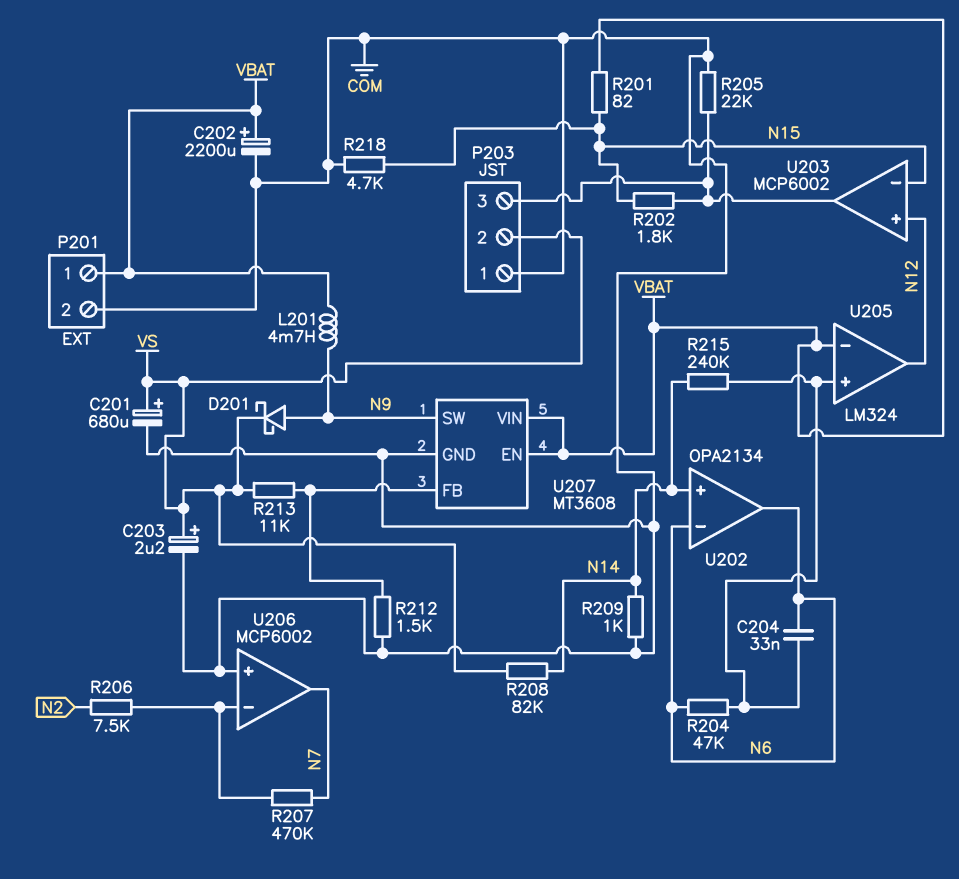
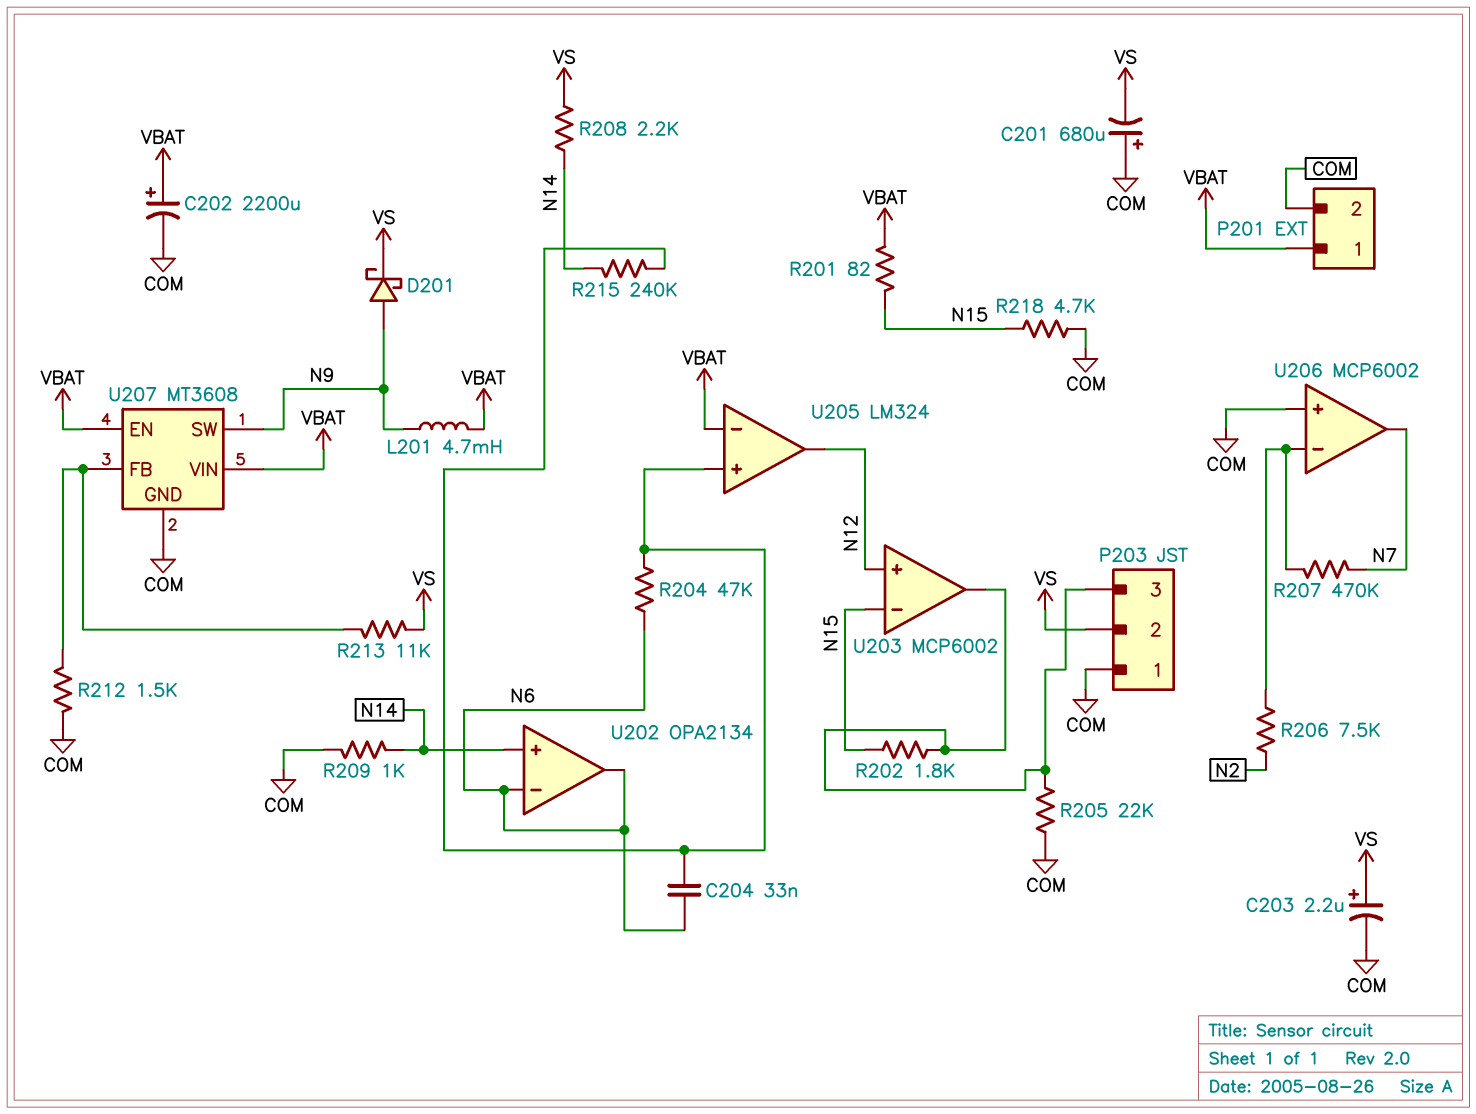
C201: 680uF (plus VS, minus COM) -> 680uF (plus COM, minus VS)
R208: 82k (N14, VS) -> 2.2k (N14, VS)

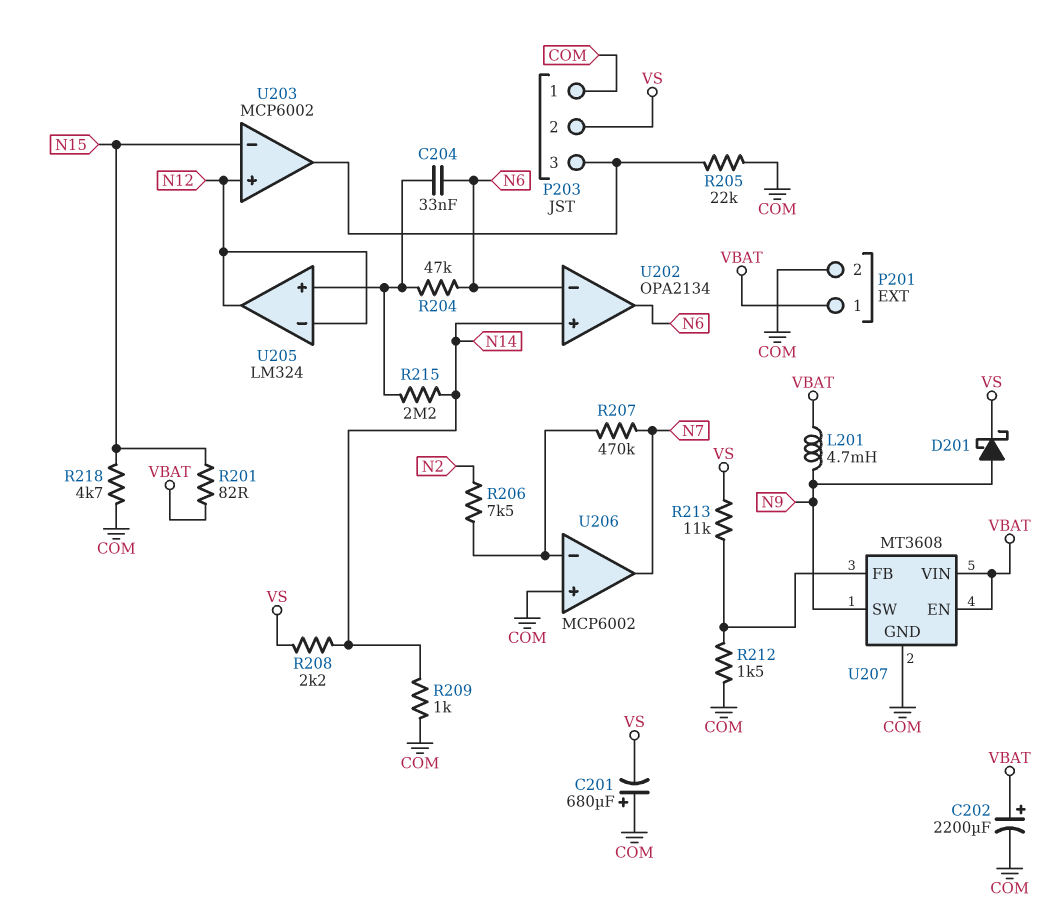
C203: 2.2uF (plus VS, minus COM) -> none
R202: 1.8k (N15, P203/3) -> none
R215: 240k (N14, U205/in+) -> 2.2M (N14, U205/in+)
U205 pin in-: VBAT -> N12

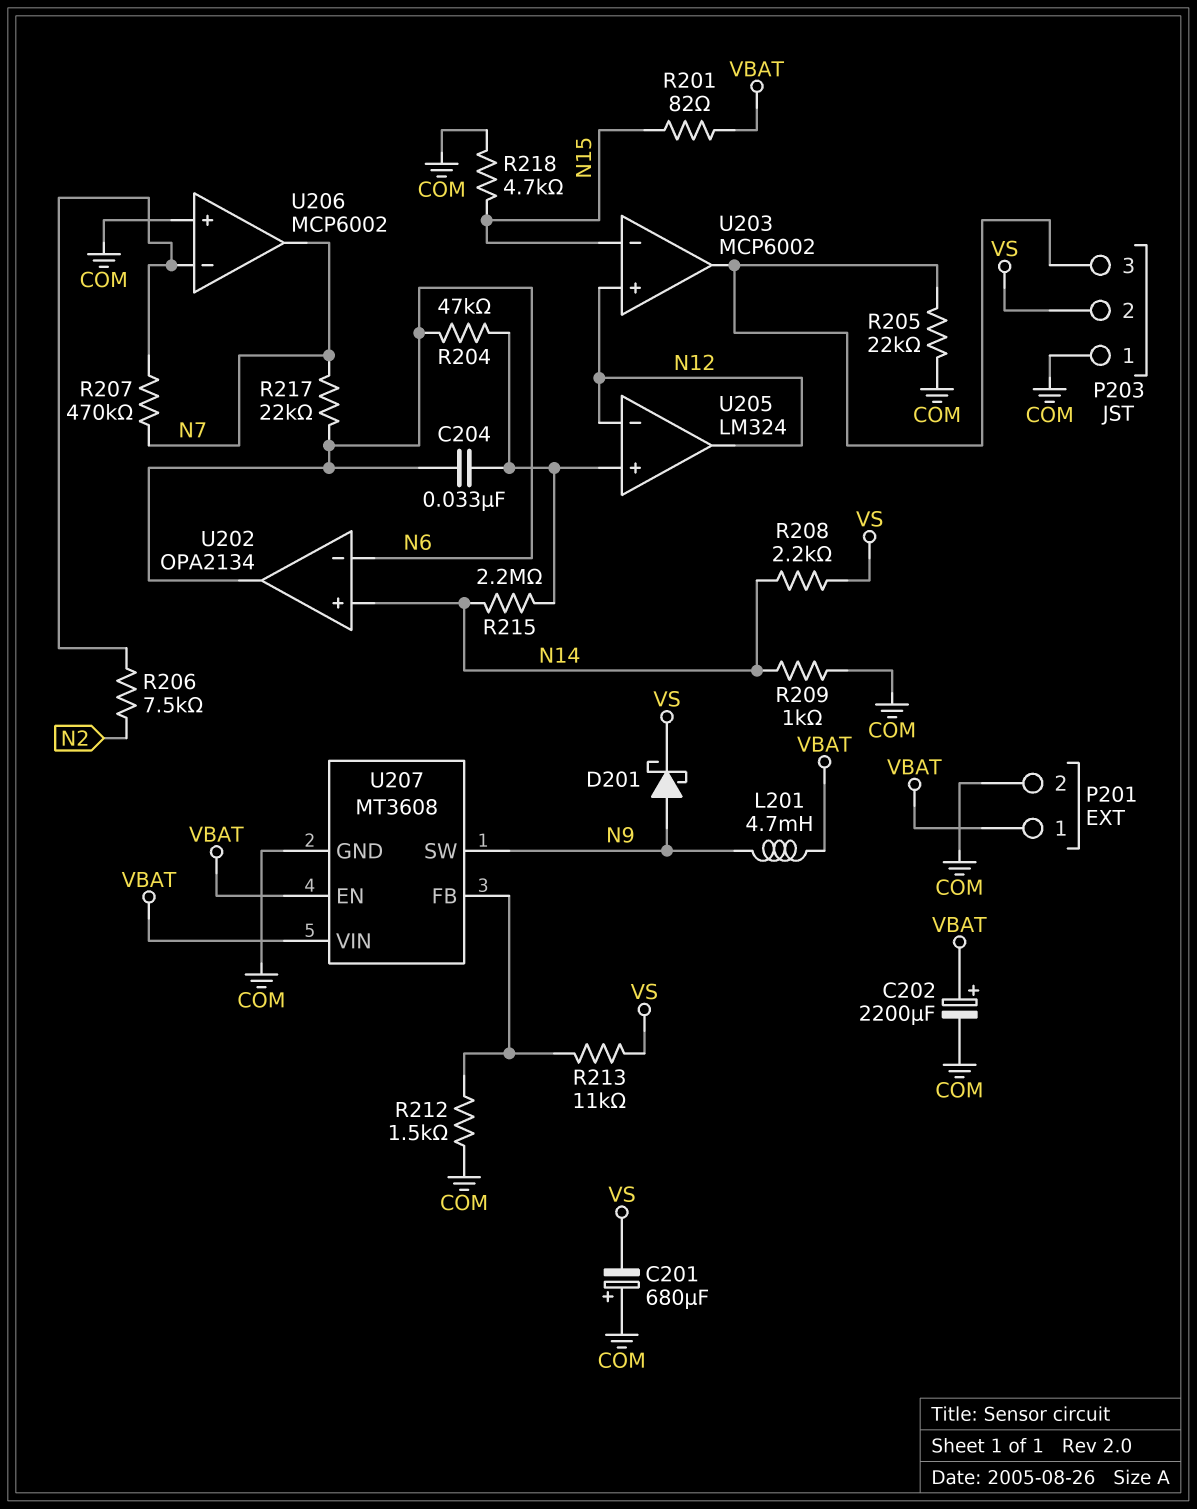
R217: none -> 22k (N6, N7)

